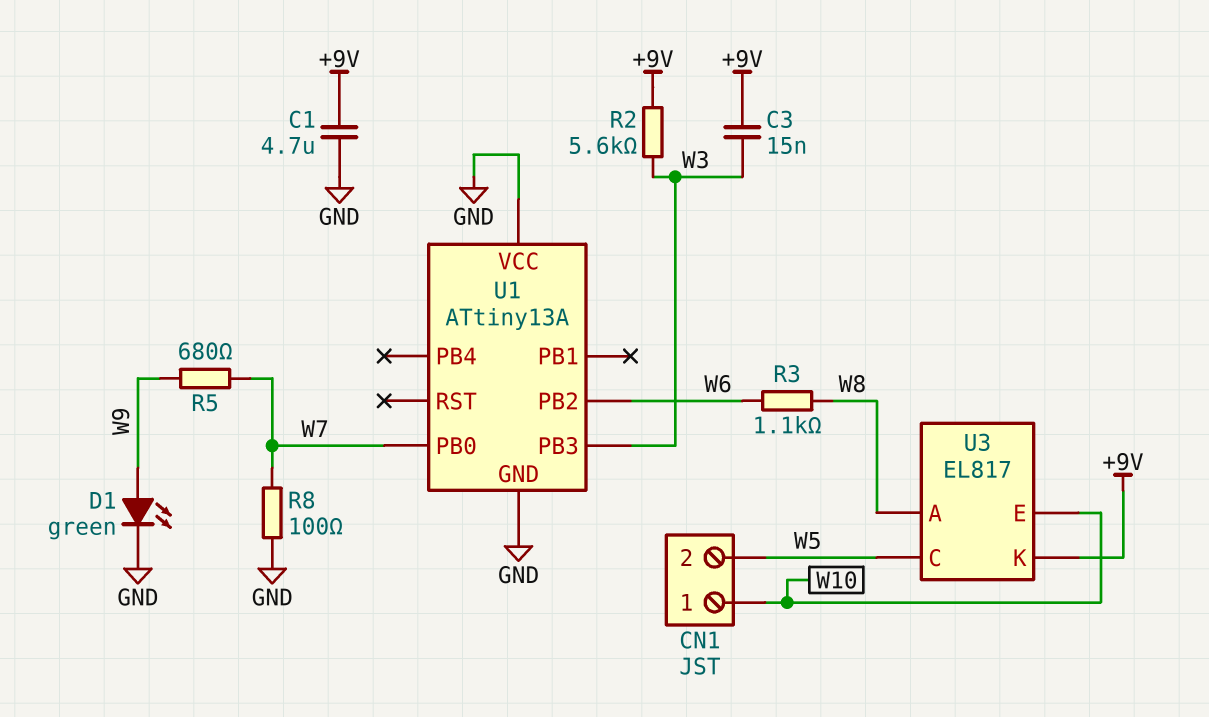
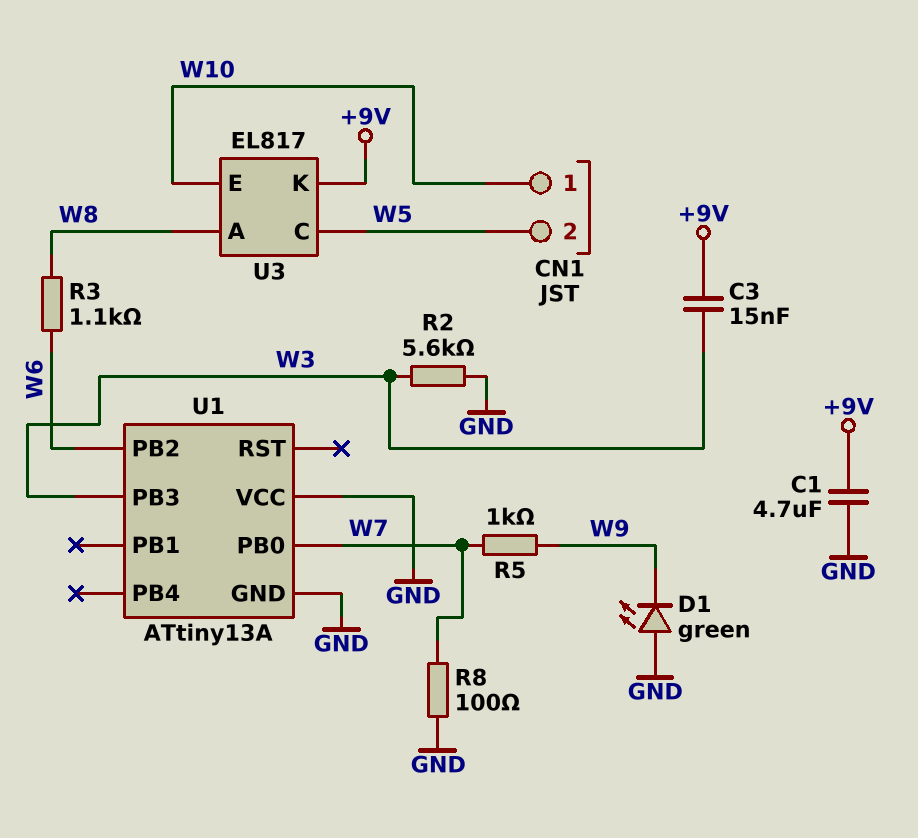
D1: LED green (A W9, K GND) -> LED green (A GND, K W9)
R2: 5.6k (+9V, W3) -> 5.6k (GND, W3)
R5: 680 (W7, W9) -> 1k (W7, W9)

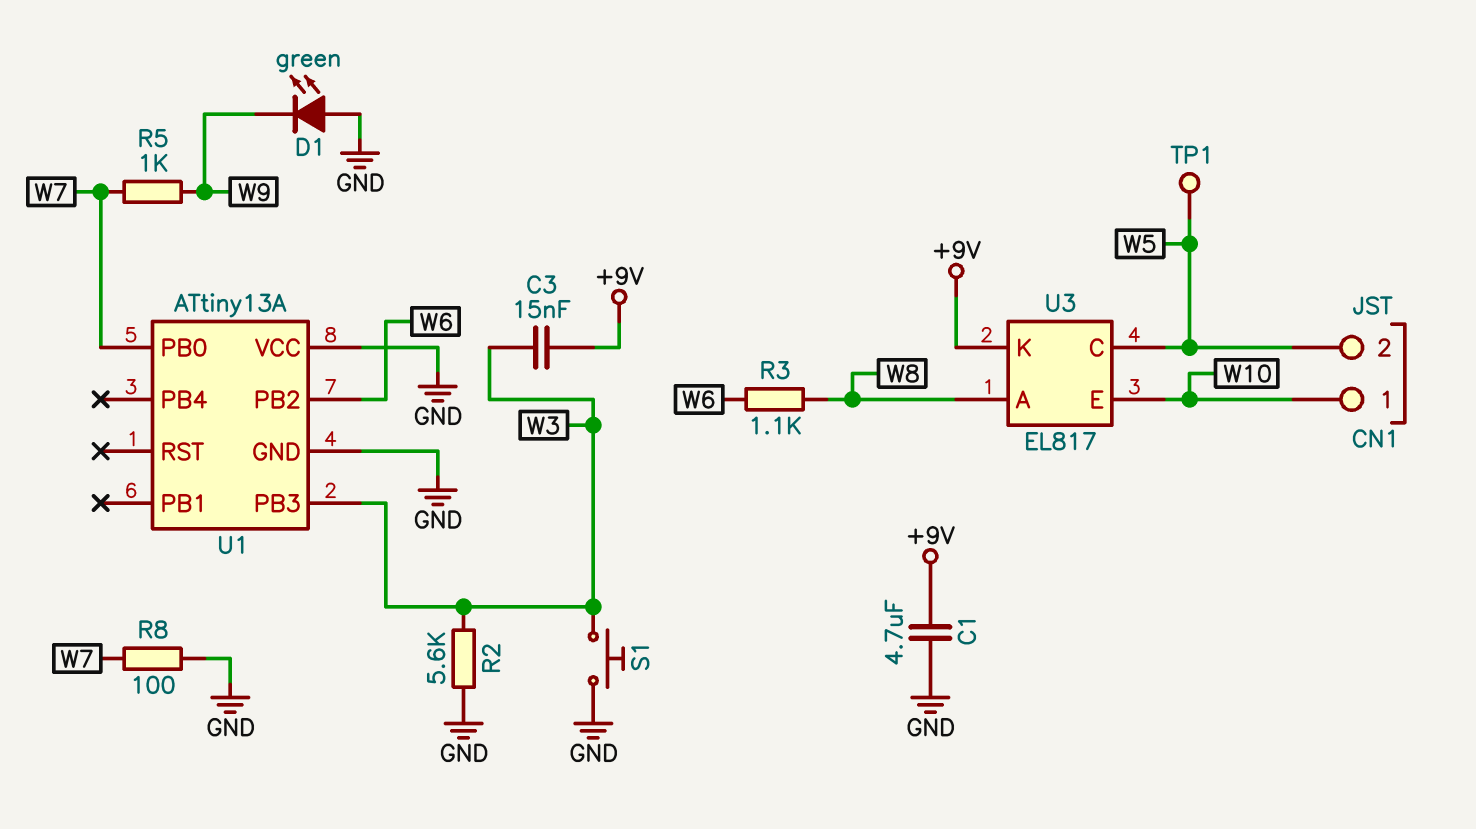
S1: none -> button (GND, W3)
TP1: none -> test point (W5)

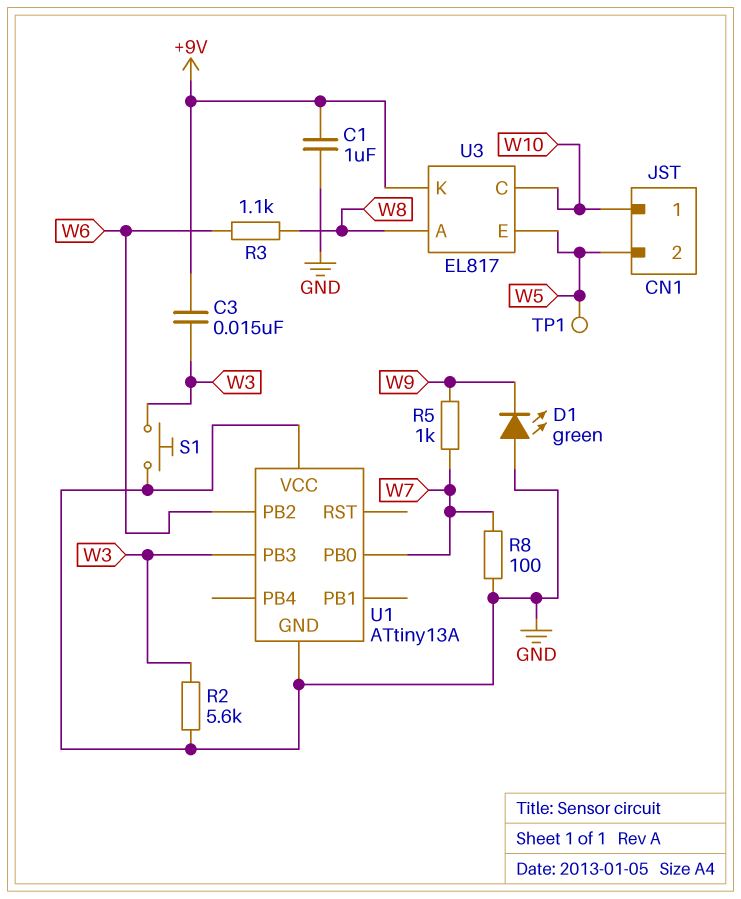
C1: 4.7uF (+9V, GND) -> 1uF (+9V, GND)
U3 pin C: W5 -> W10
U3 pin E: W10 -> W5

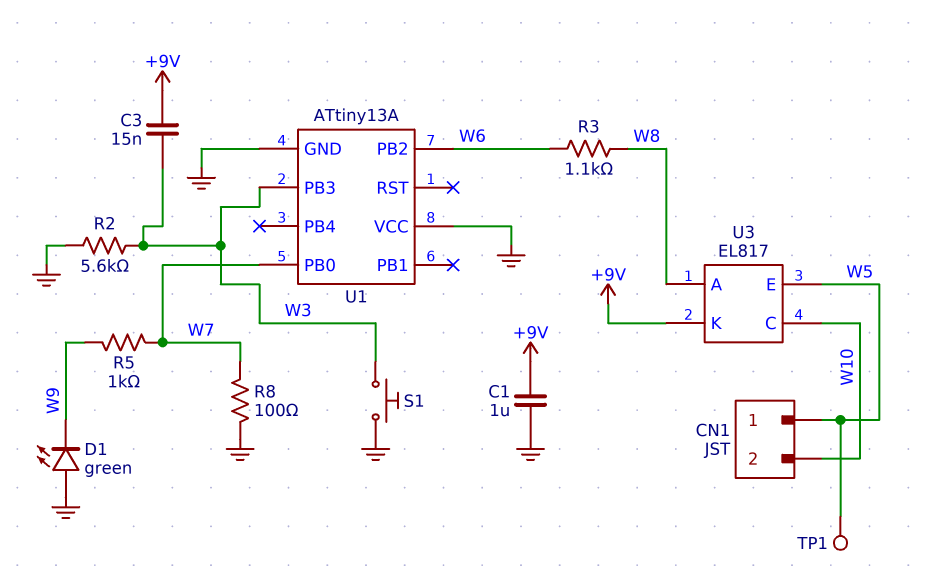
CN1 pin 1: W10 -> W5
CN1 pin 2: W5 -> W10

